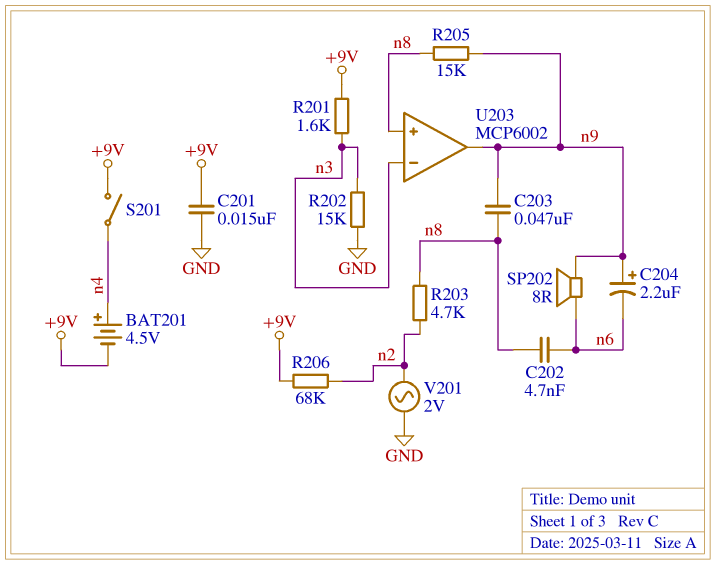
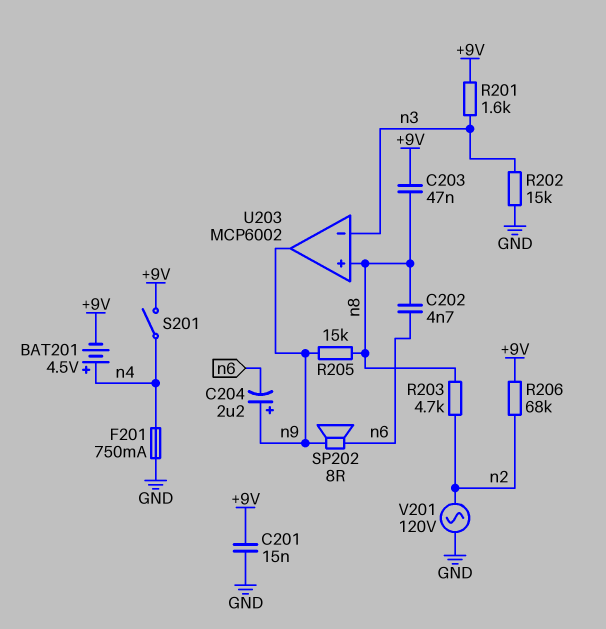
C203: 47nF (n8, n9) -> 47nF (+9V, n8)
F201: none -> 750mA (GND, n4)
V201: AC 2V (GND, n2) -> AC 120V (GND, n2)

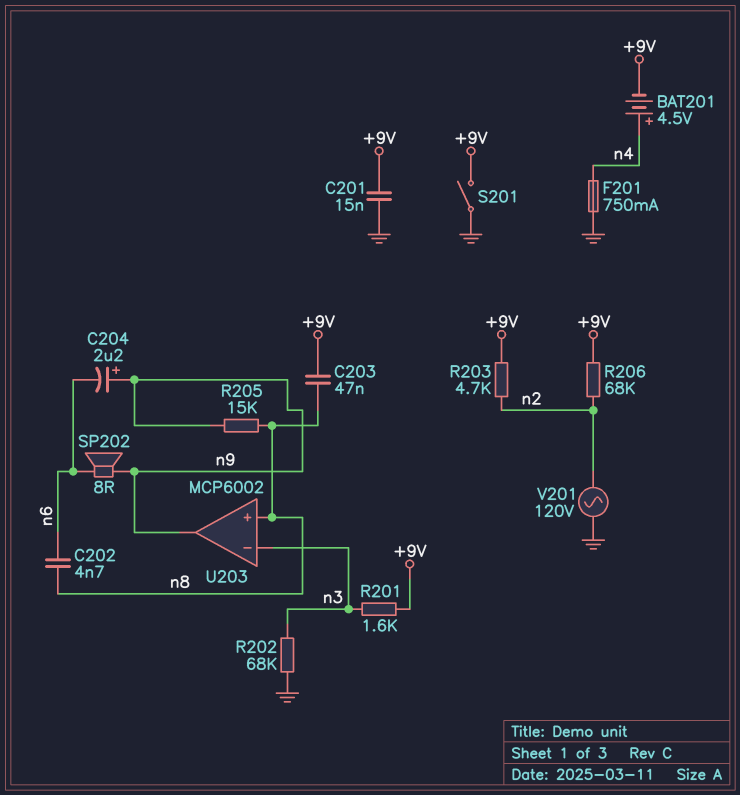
R202: 15k (GND, n3) -> 68k (GND, n3)
R203: 4.7k (n2, n8) -> 4.7k (+9V, n2)
S201: switch (+9V, n4) -> switch (+9V, GND)

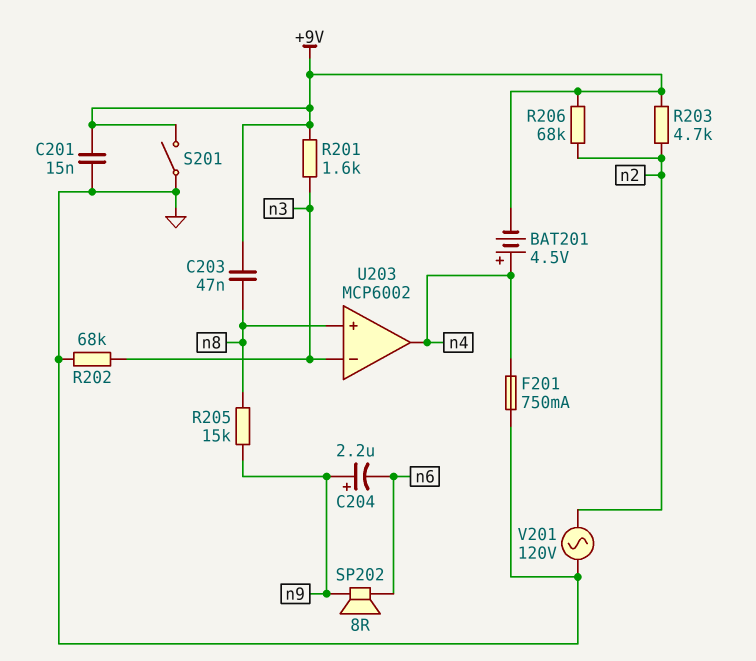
C202: 4.7nF (n6, n8) -> none
U203 pin out: n9 -> n4

